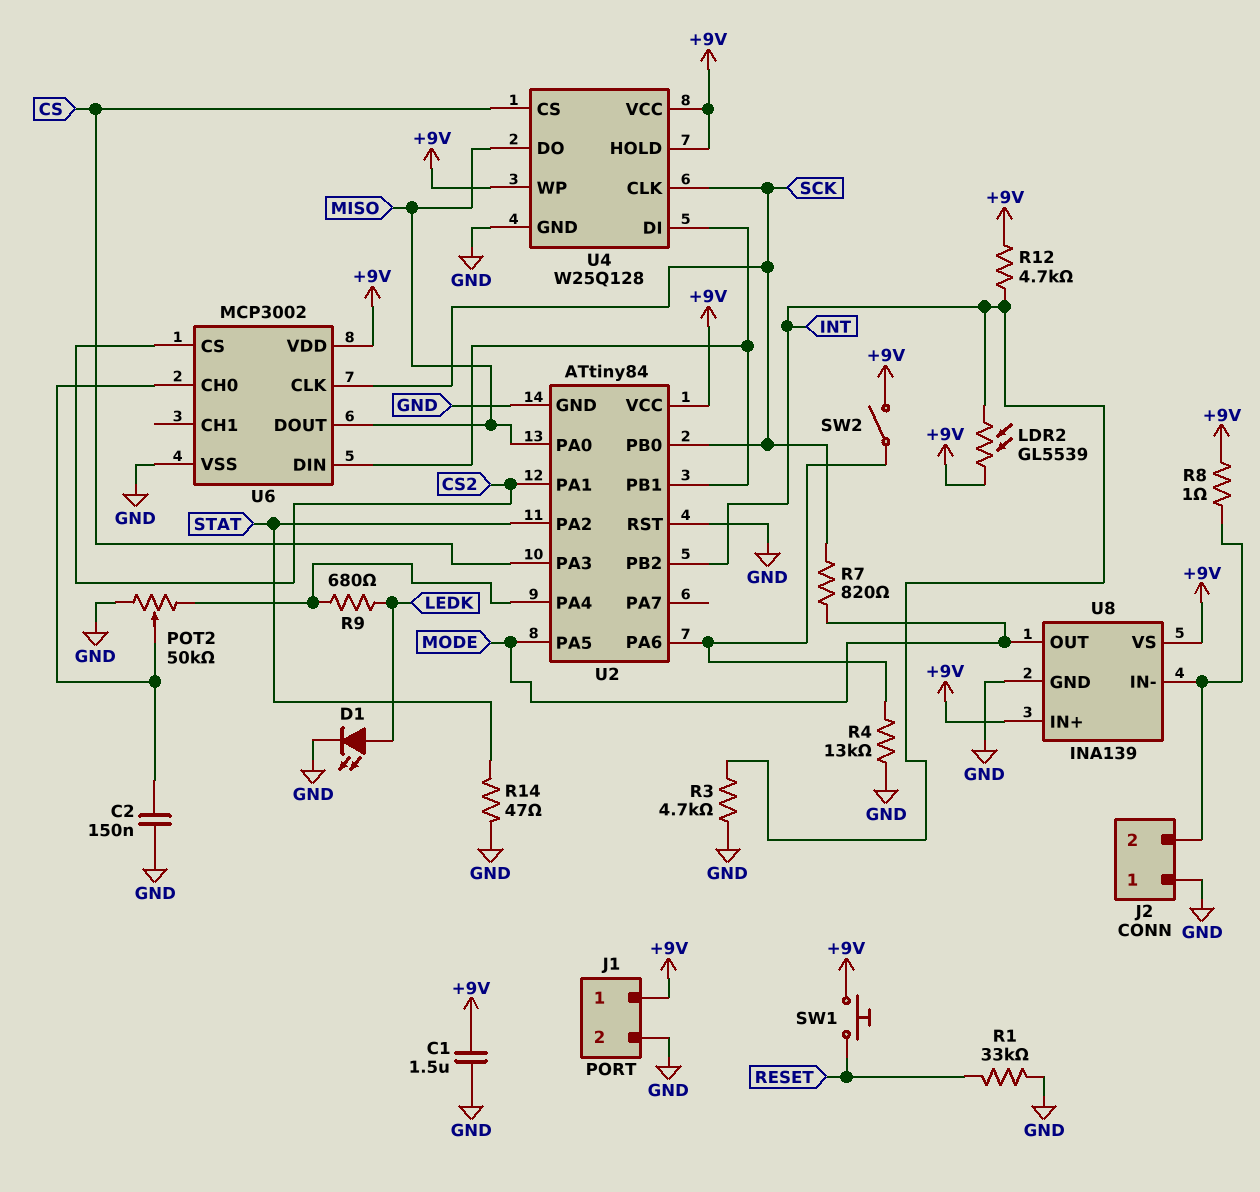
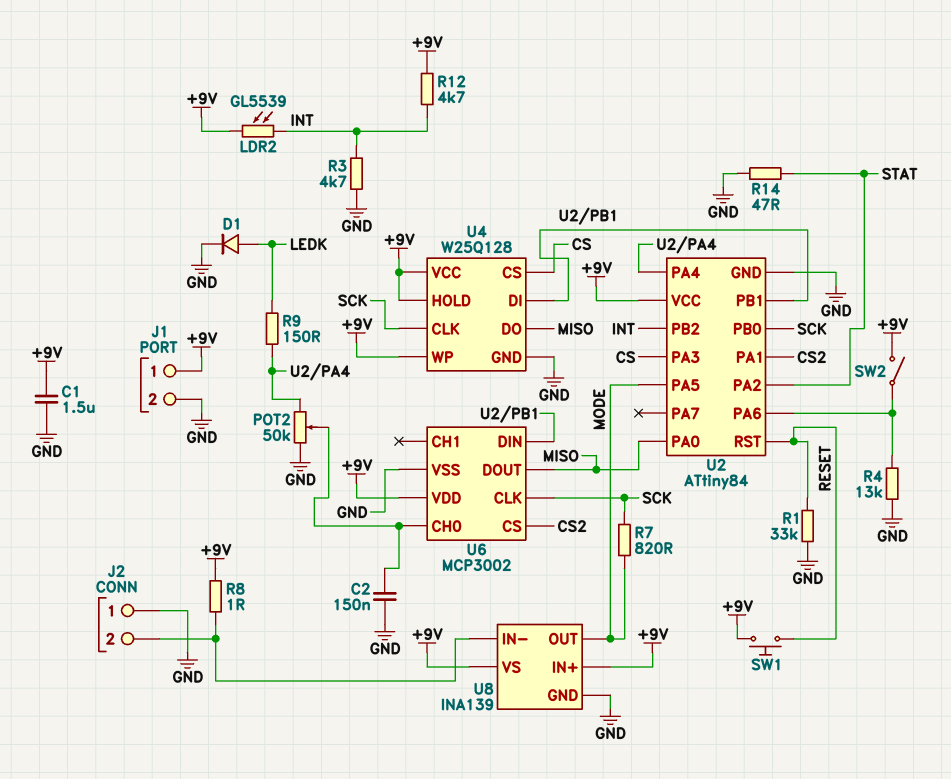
D1: LED (A LEDK, K GND) -> diode (A LEDK, K GND)
R9: 680 (LEDK, U2/PA4) -> 150 (LEDK, U2/PA4)
U2 pin RST: GND -> RESET

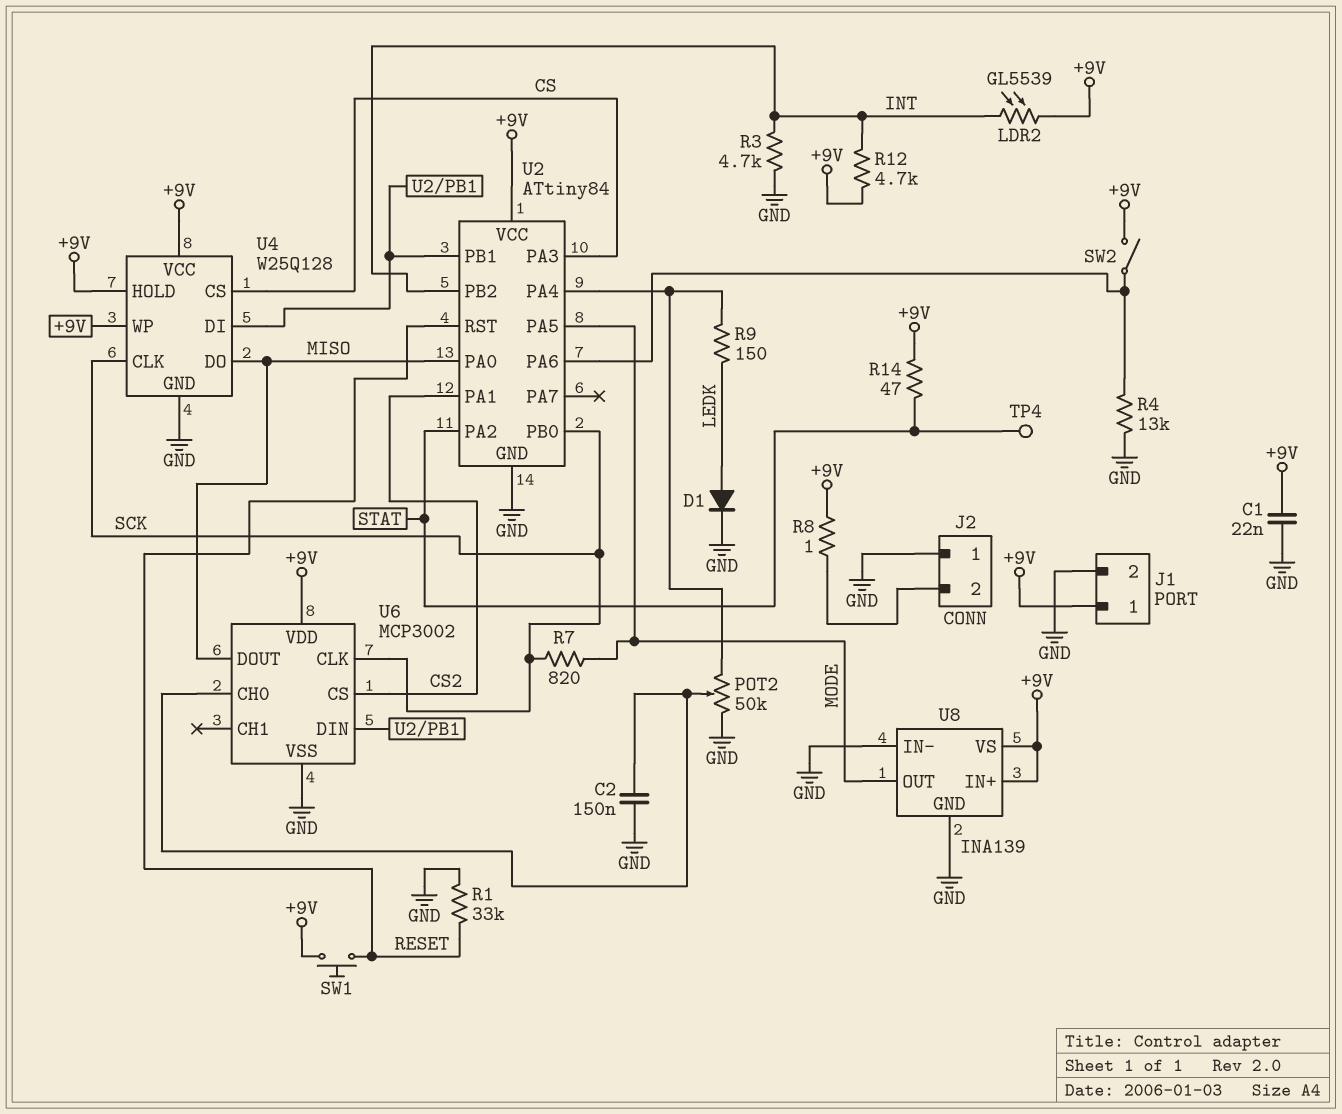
C1: 1.5uF (+9V, GND) -> 22nF (+9V, GND)
R14: 47 (GND, STAT) -> 47 (+9V, STAT)
TP4: none -> test point (STAT)
U8 pin IN-: J2/2 -> GND

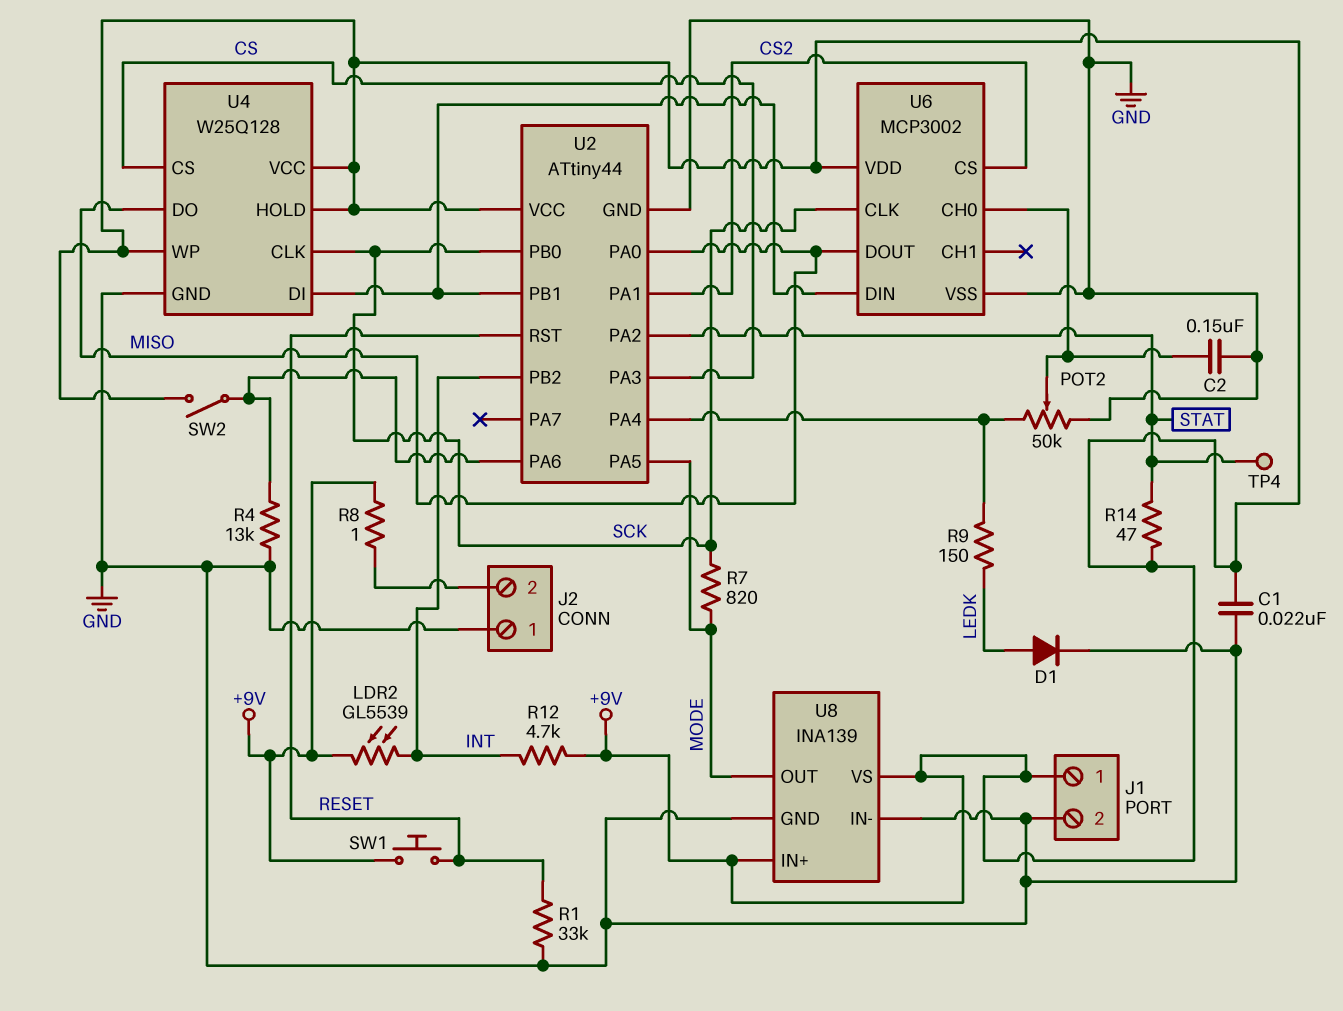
R3: 4.7k (GND, INT) -> none
U2: ATtiny84 -> ATtiny44

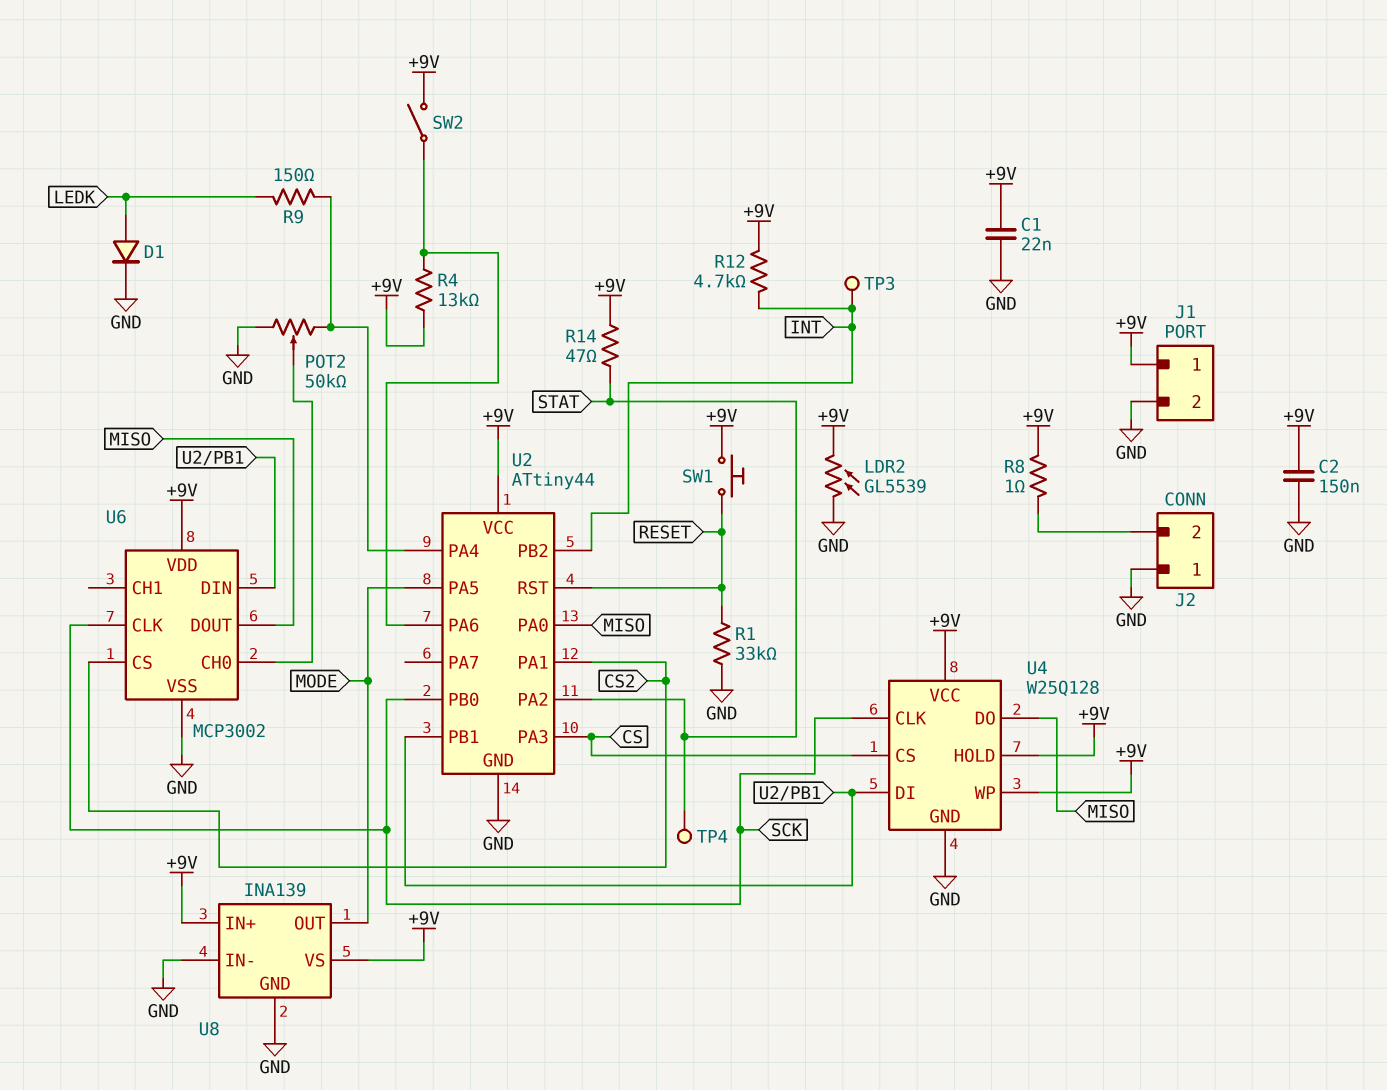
C2: 150nF (GND, U6/CH0) -> 150nF (+9V, GND)
LDR2: GL5539 (+9V, INT) -> GL5539 (+9V, GND)
R4: 13k (GND, U2/PA6) -> 13k (+9V, U2/PA6)
R7: 820 (MODE, SCK) -> none
TP3: none -> test point (INT)

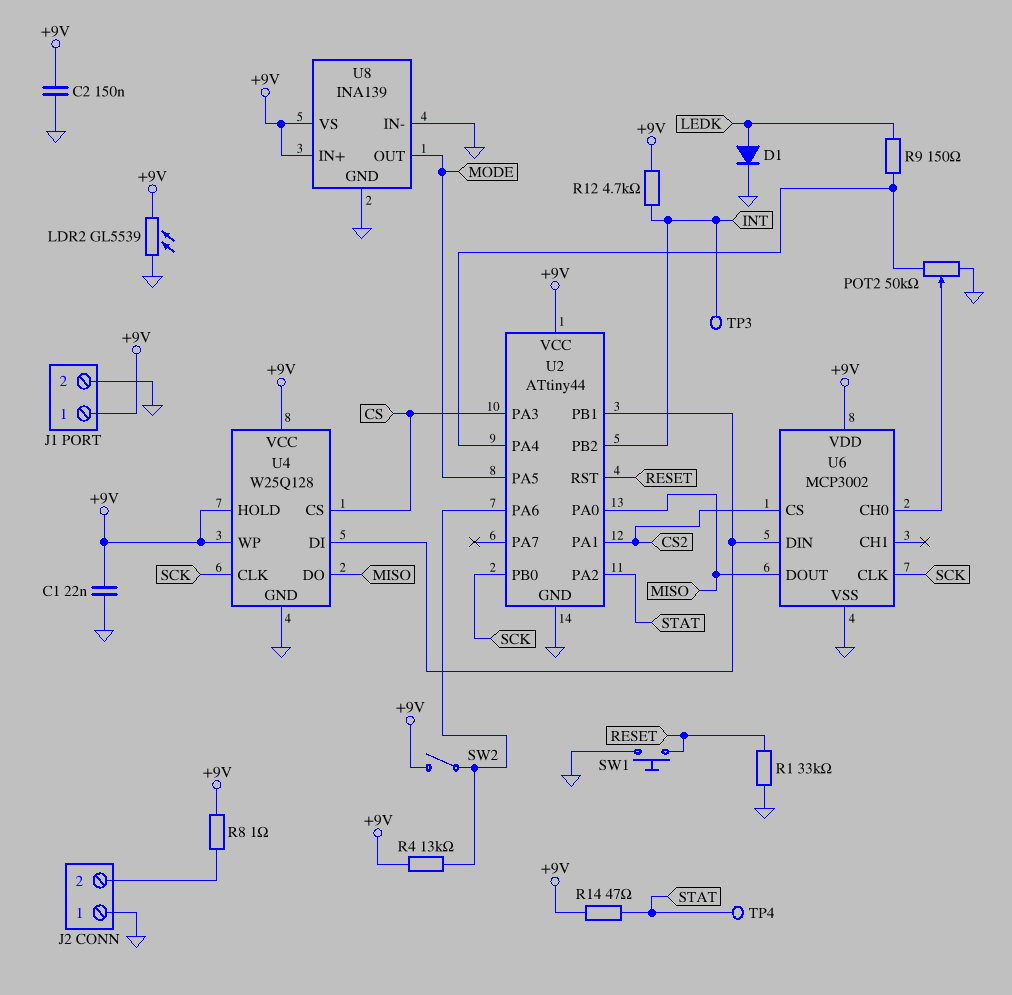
SW1: button (+9V, RESET) -> button (GND, RESET)

